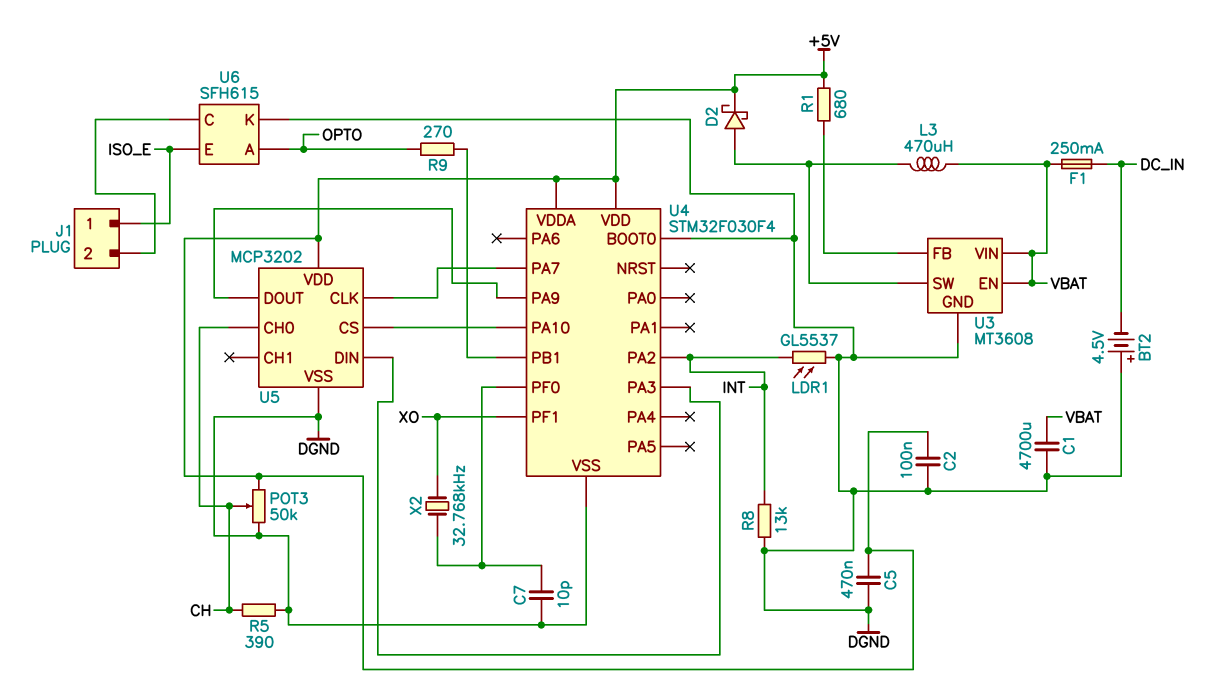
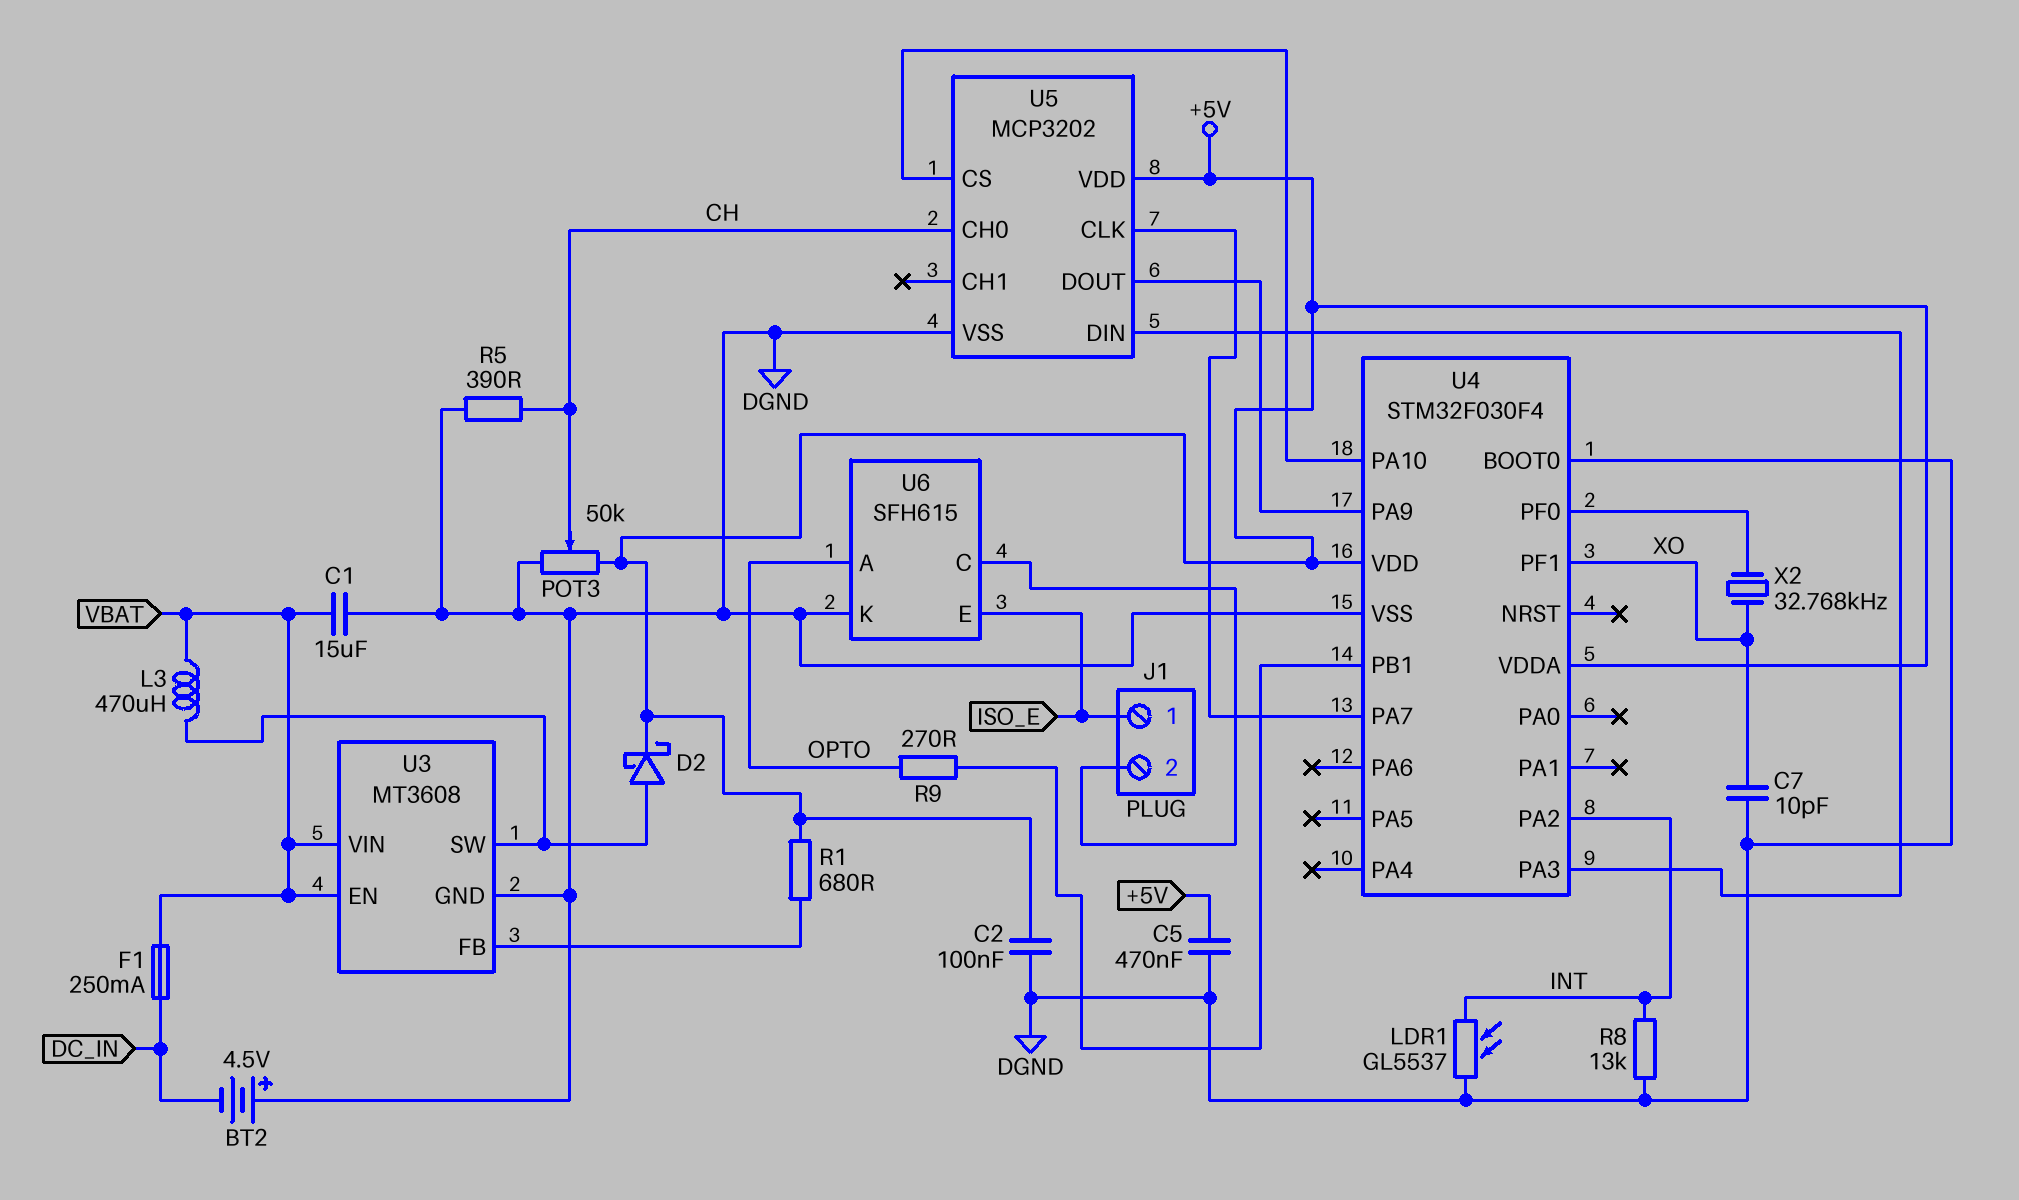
C1: 4700uF (DGND, VBAT) -> 15uF (DGND, VBAT)
C7: 10pF (DGND, U4/PF0) -> 10pF (DGND, XO)

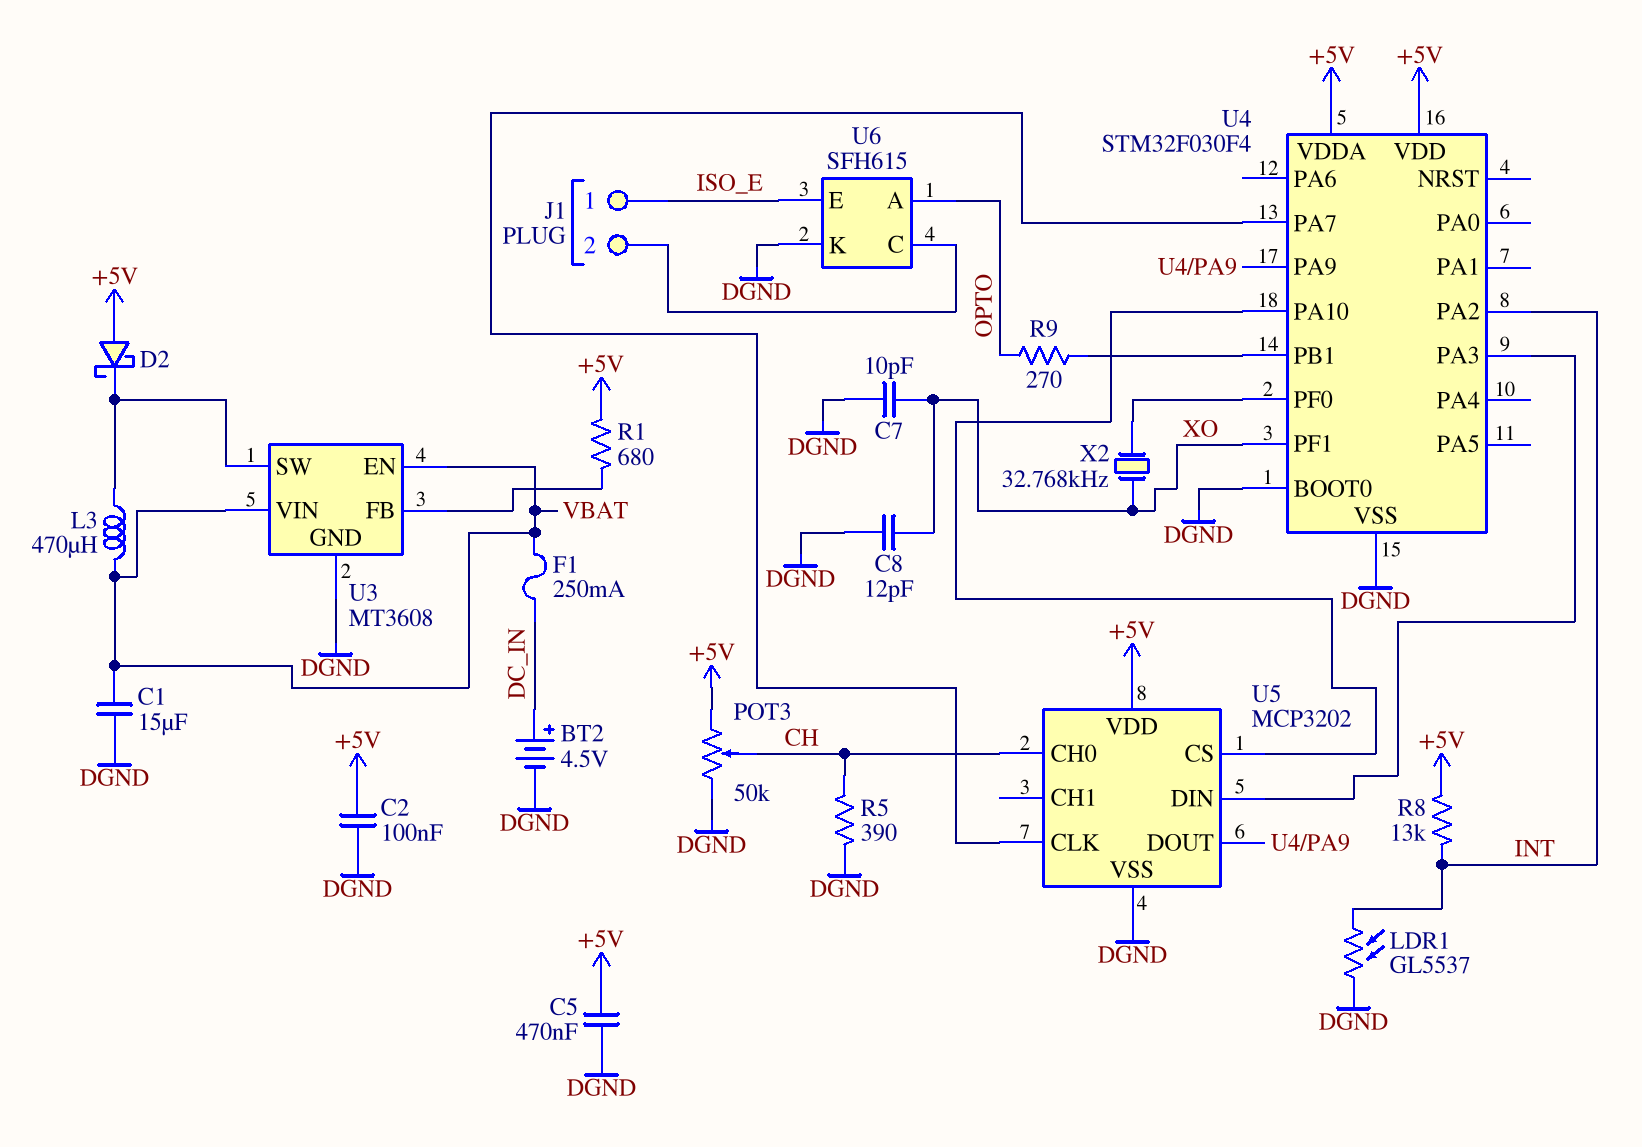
BT2: 4.5V (plus DGND, minus DC_IN) -> 4.5V (plus DC_IN, minus DGND)
C8: none -> 12pF (DGND, XO)
D2: schottky (A U3/SW, K +5V) -> schottky (A +5V, K U3/SW)
R8: 13k (DGND, INT) -> 13k (+5V, INT)

